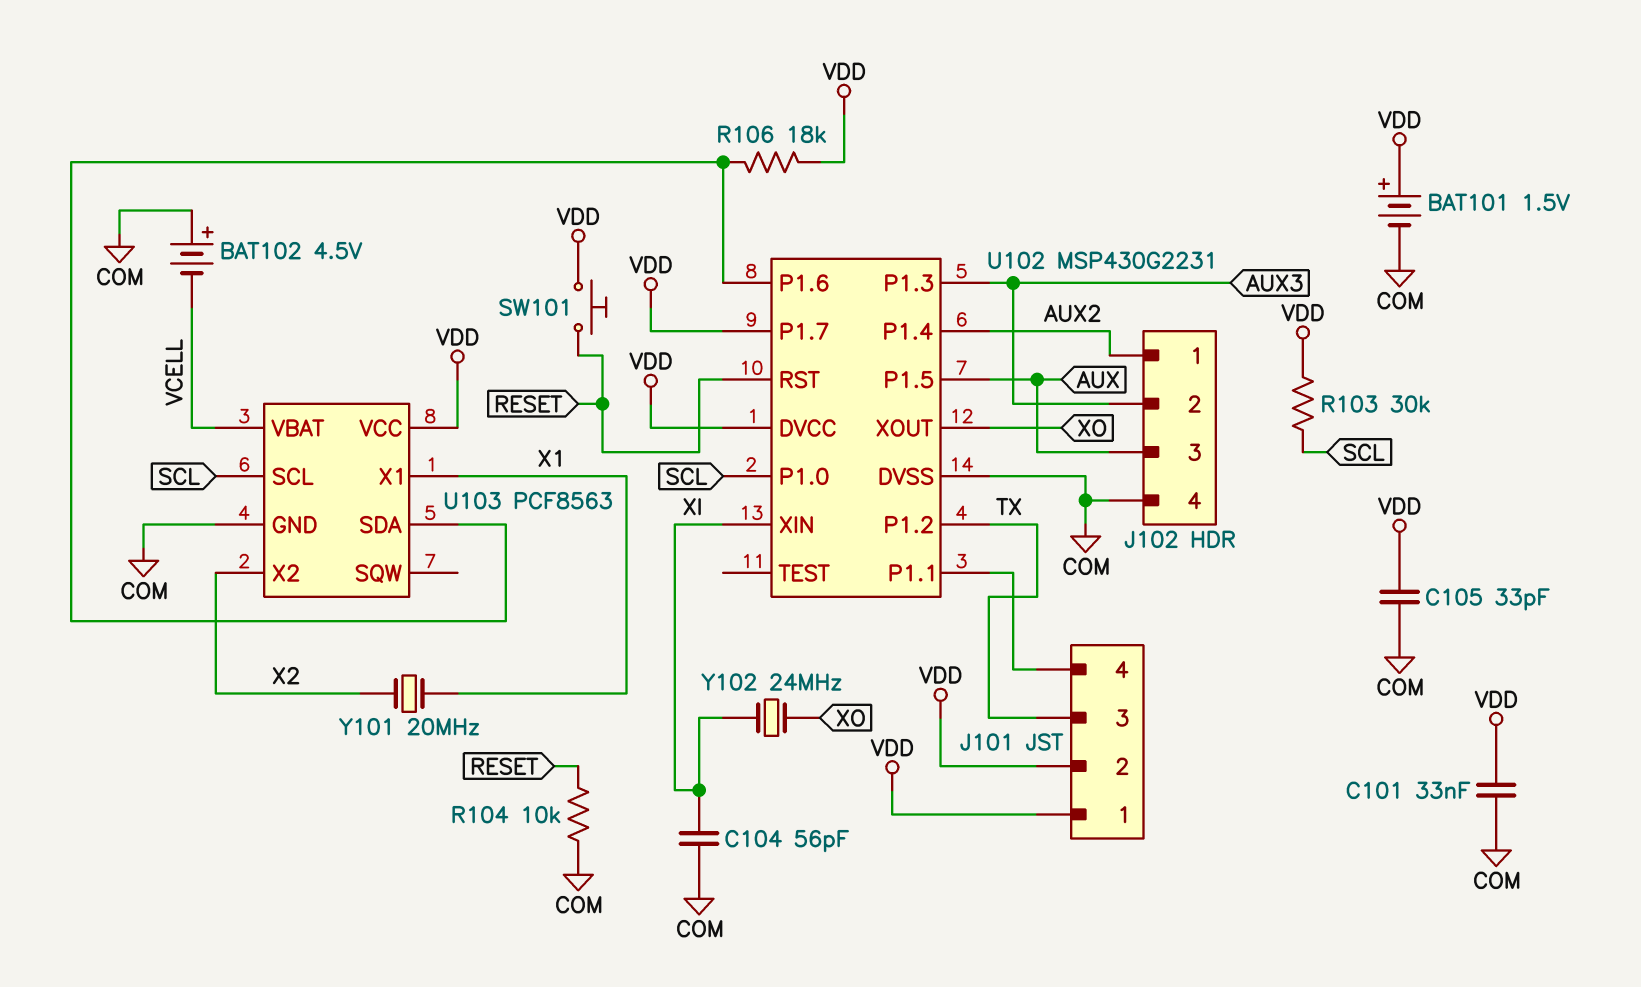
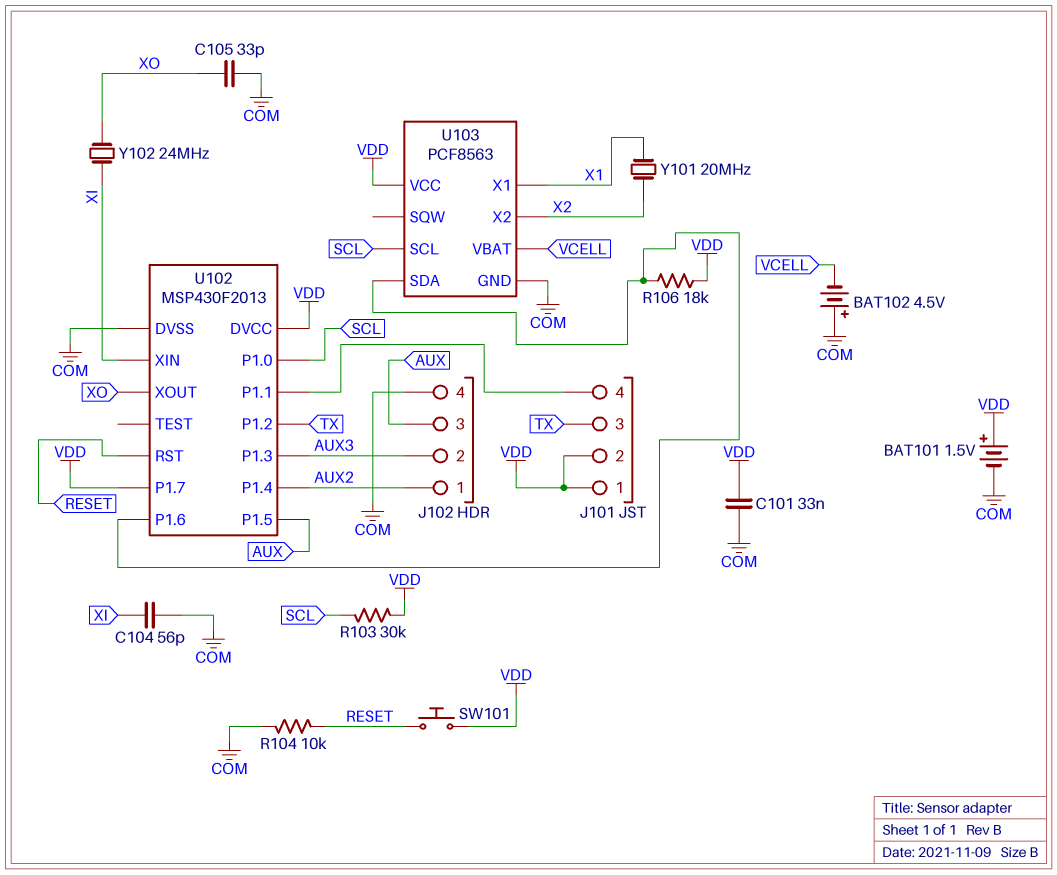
C105: 33pF (COM, VDD) -> 33pF (COM, XO)
U102: MSP430G2231 -> MSP430F2013

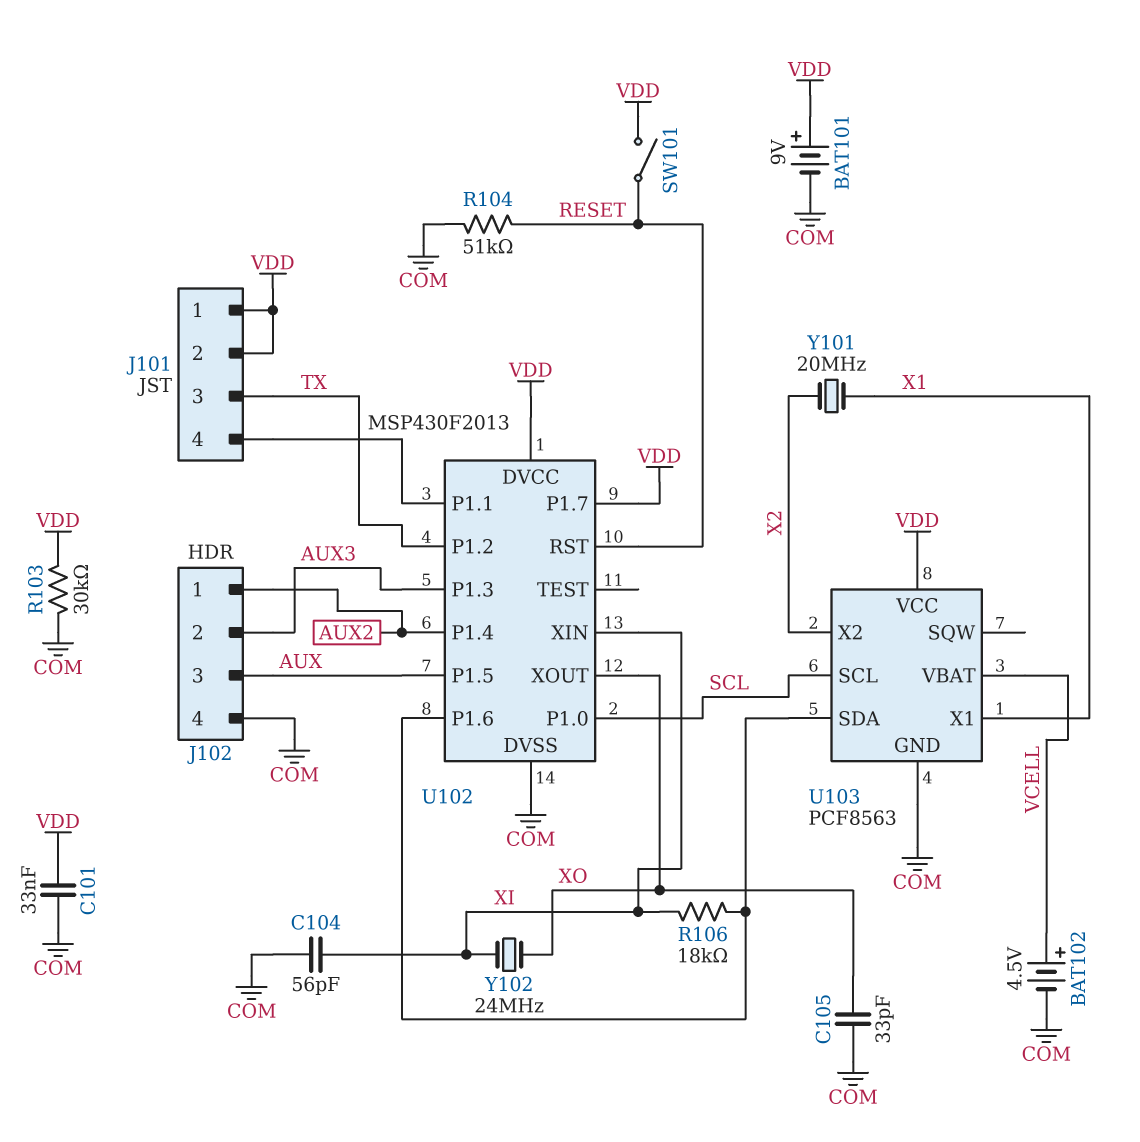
BAT101: 1.5V (plus VDD, minus COM) -> 9V (plus VDD, minus COM)
BAT102: 4.5V (plus COM, minus VCELL) -> 4.5V (plus VCELL, minus COM)
R103: 30k (SCL, VDD) -> 30k (COM, VDD)
R104: 10k (COM, RESET) -> 51k (COM, RESET)
R106: 18k (U102/P1.6, VDD) -> 18k (U102/P1.6, XI)
SW101: button (RESET, VDD) -> switch (RESET, VDD)

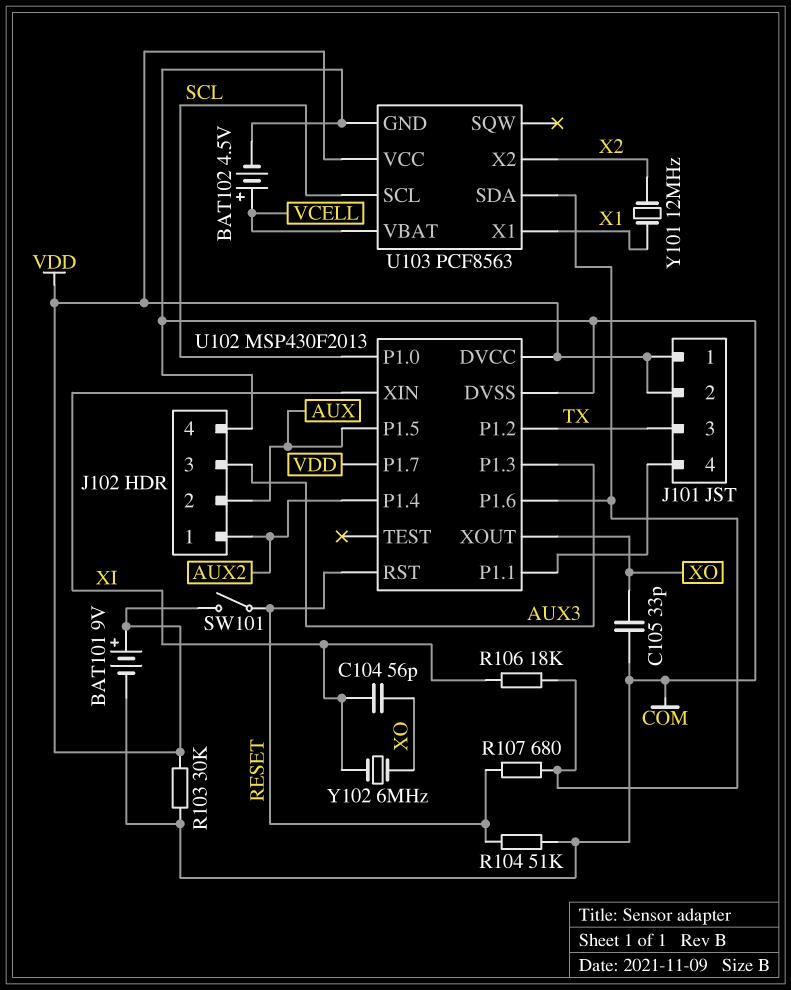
C101: 33nF (COM, VDD) -> none
C104: 56pF (COM, XI) -> 56pF (XI, XO)
J102 pin 2: AUX3 -> AUX
J102 pin 3: AUX -> AUX3
R107: none -> 680 (RESET, U102/P1.6)
Y101: 20MHz (X1, X2) -> 12MHz (X1, X2)
Y102: 24MHz (XI, XO) -> 6MHz (XI, XO)

